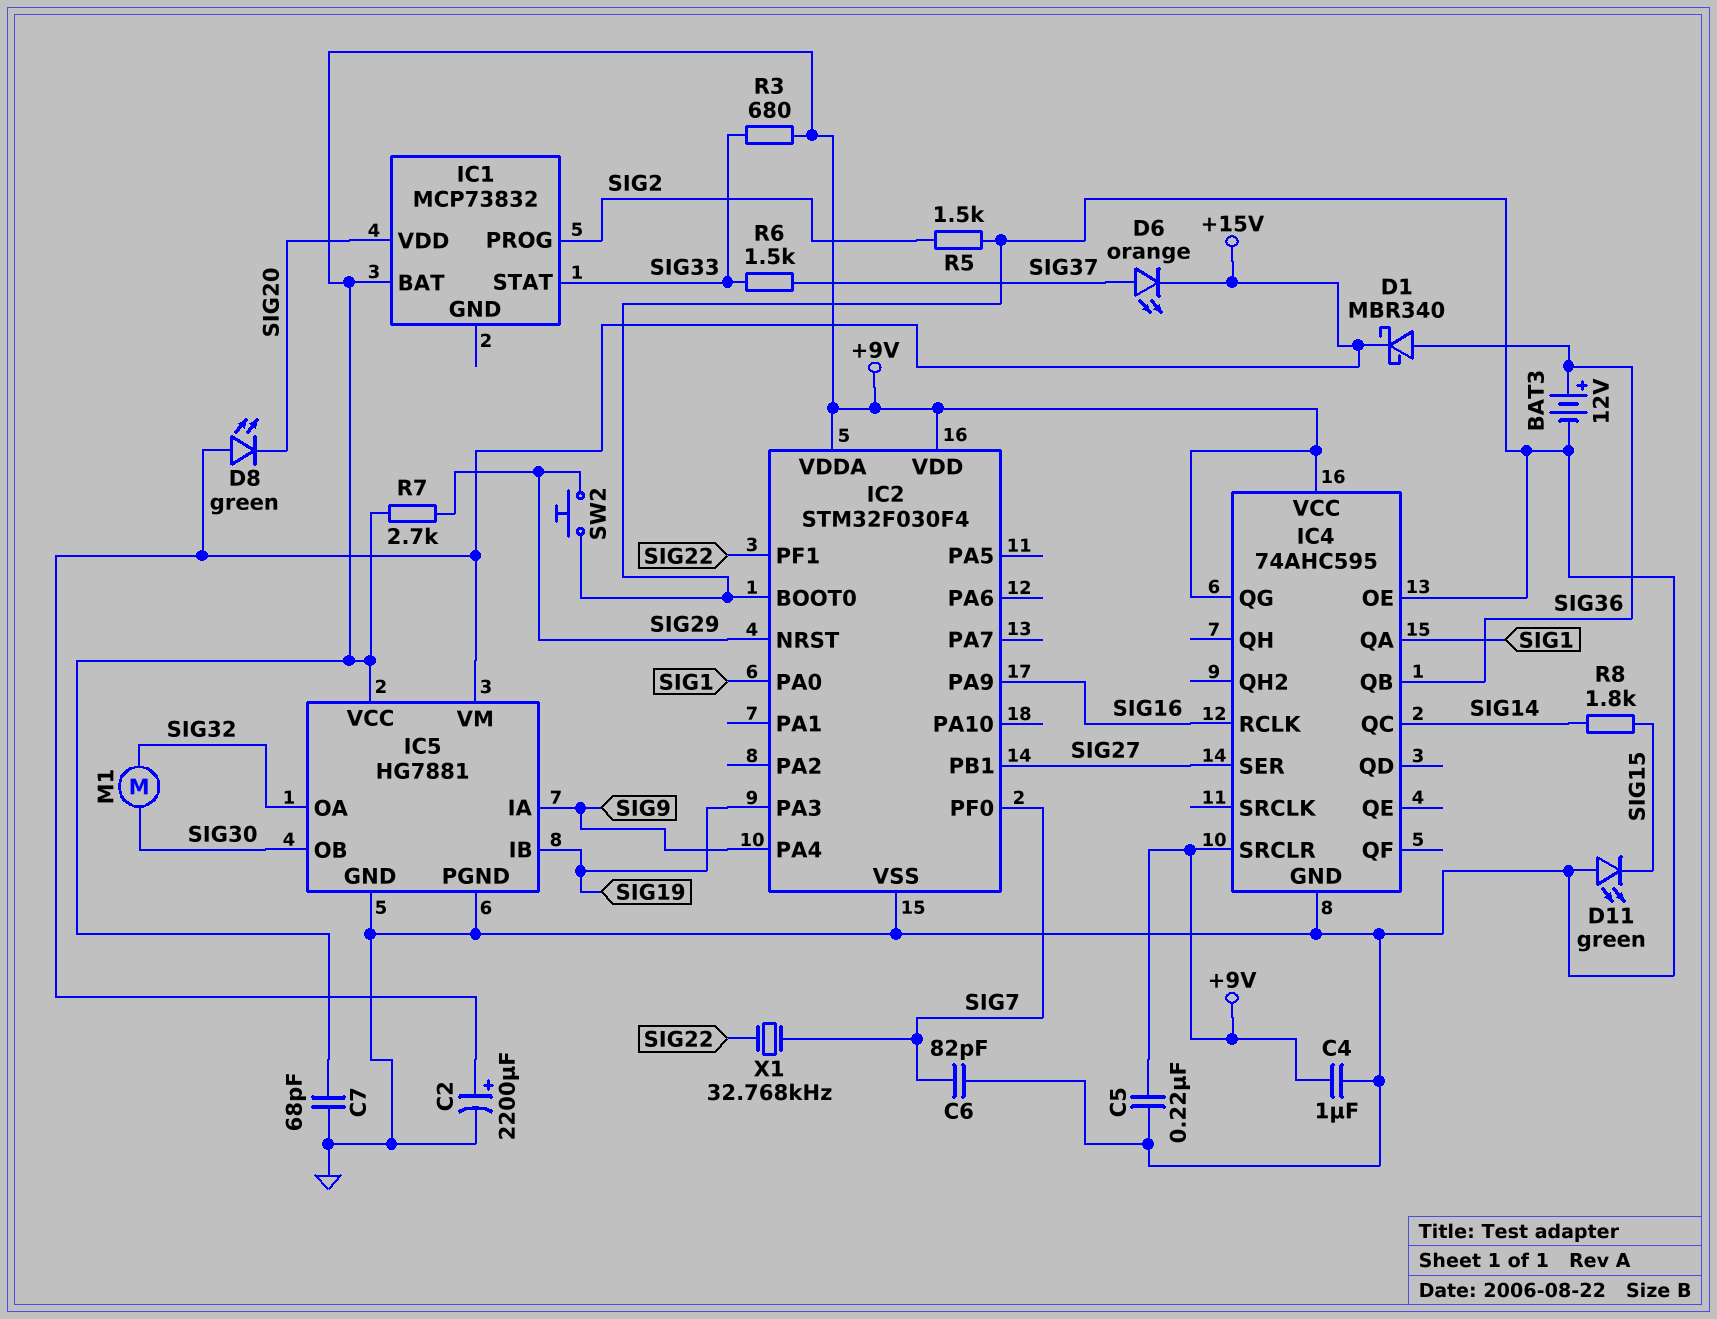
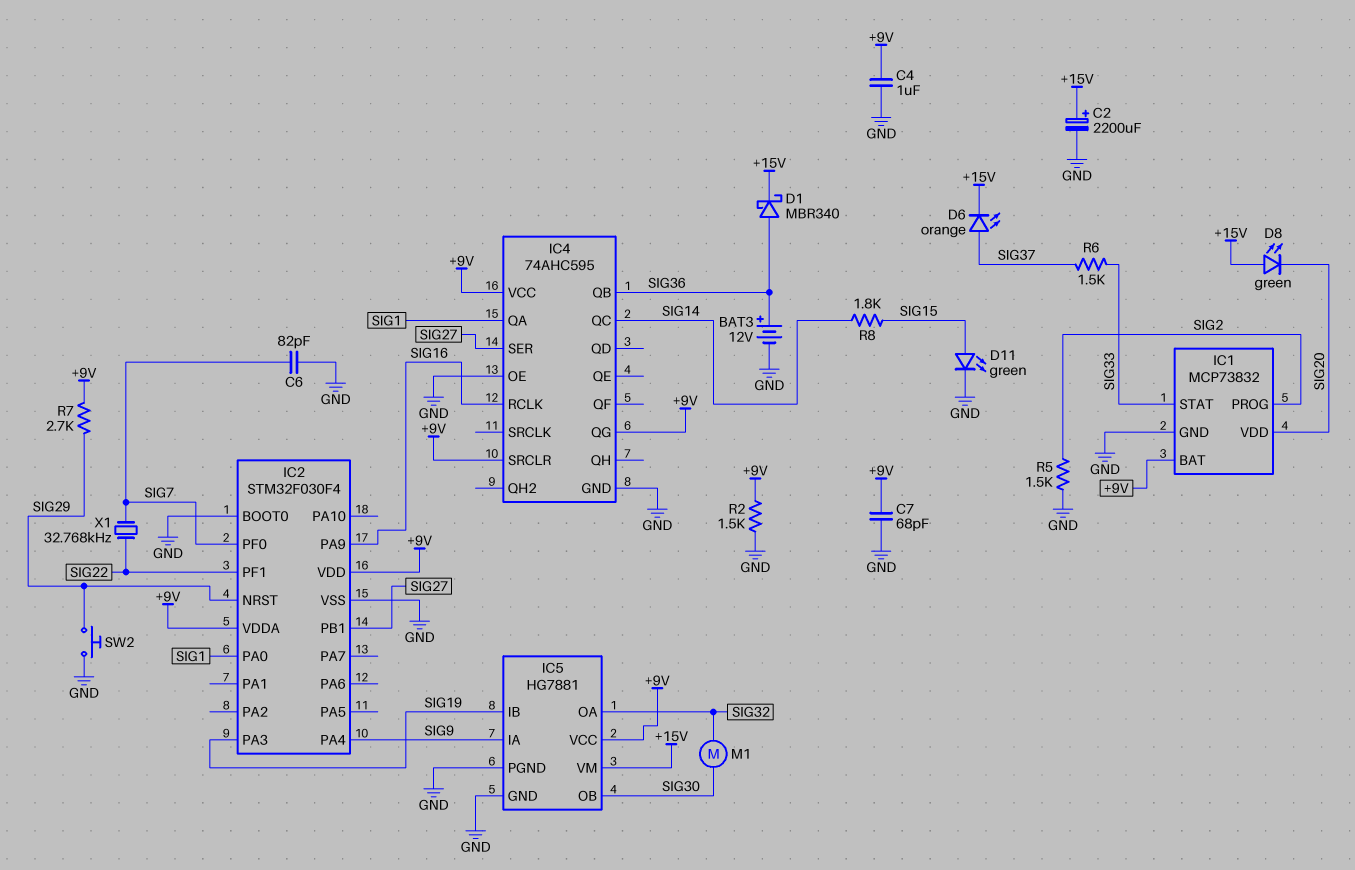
C5: 220nF (+9V, GND) -> none
D11: LED green (A GND, K SIG15) -> LED green (A SIG15, K GND)
IC1 pin GND: none -> GND
R2: none -> 1.5k (+9V, GND)
R3: 680 (+9V, SIG33) -> none

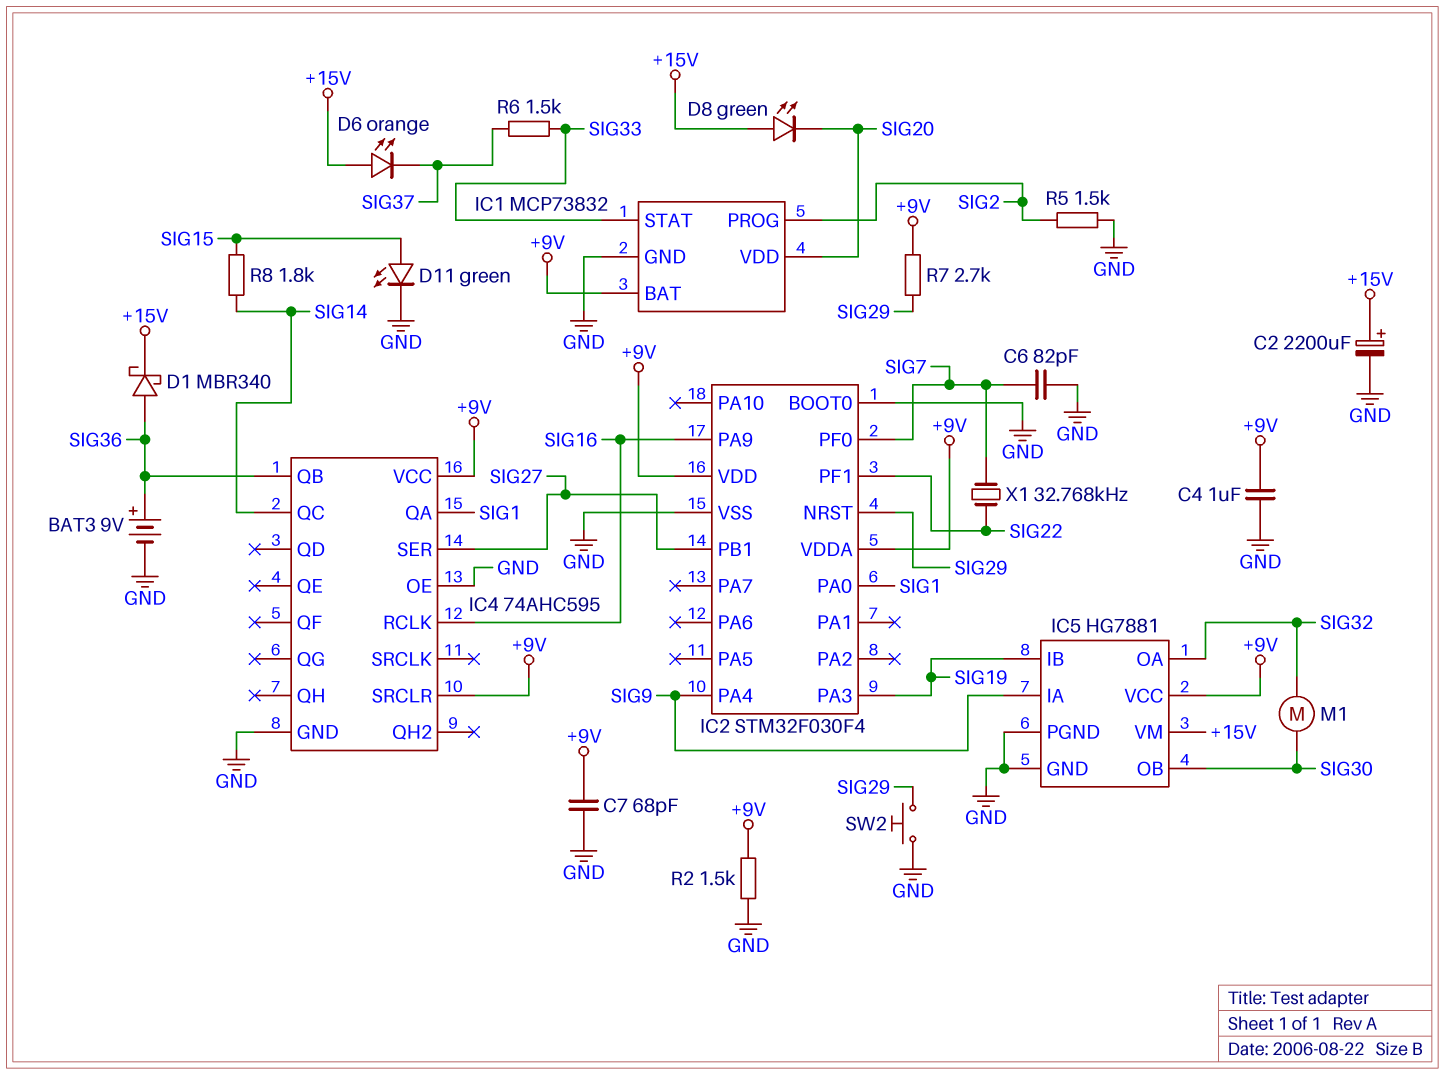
BAT3: 12V (plus SIG36, minus GND) -> 9V (plus SIG36, minus GND)
D6: LED orange (A SIG37, K +15V) -> LED orange (A +15V, K SIG37)
IC4 pin QG: +9V -> none

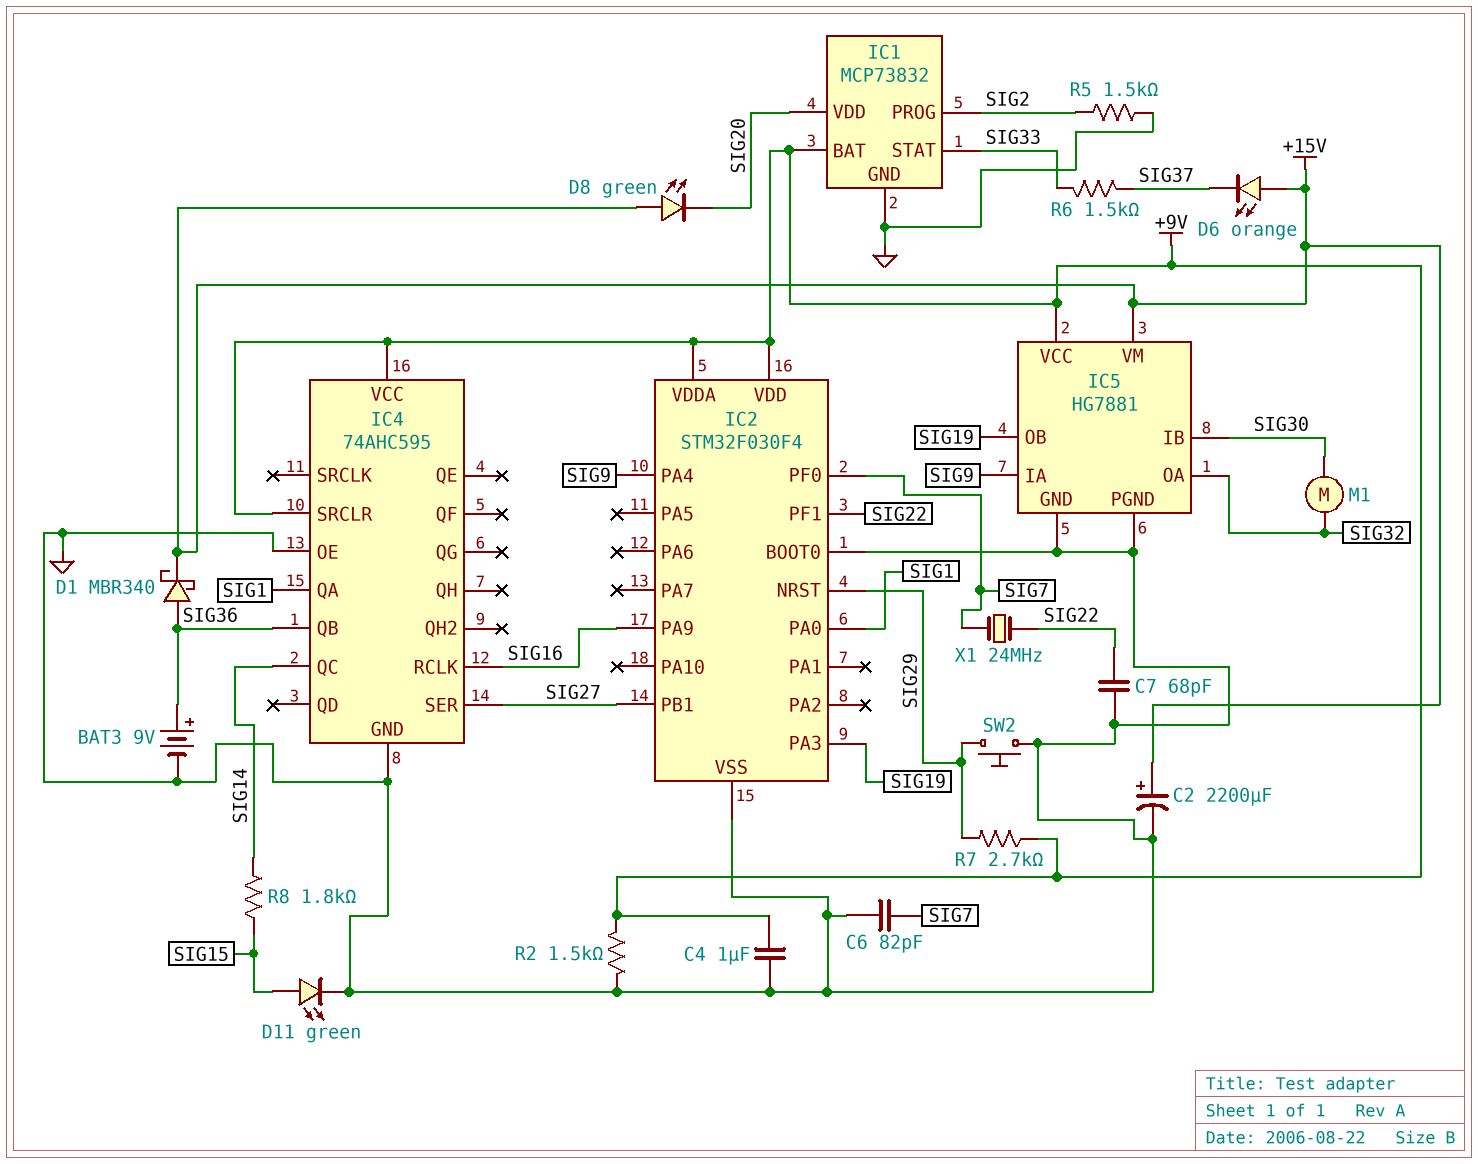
C7: 68pF (+9V, GND) -> 68pF (GND, SIG22)
IC5 pin IB: SIG19 -> SIG30
IC5 pin OB: SIG30 -> SIG19
X1: 32.768kHz (SIG7, SIG22) -> 24MHz (SIG7, SIG22)

